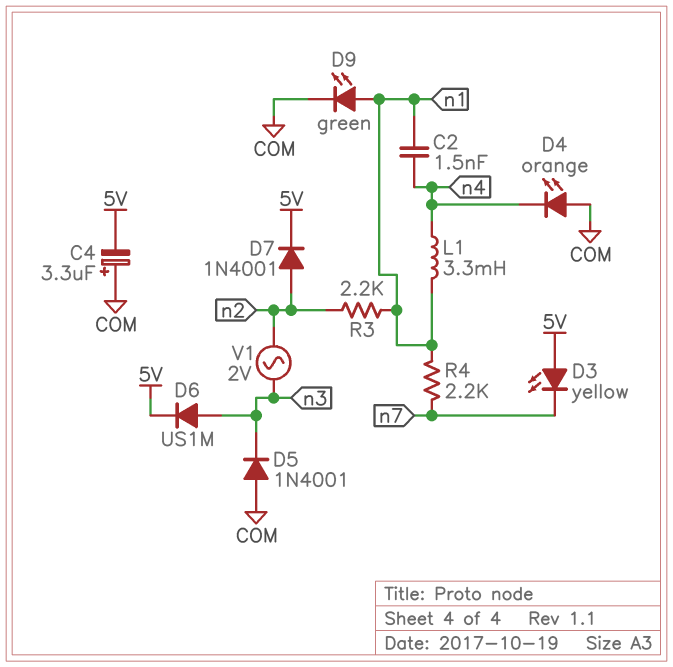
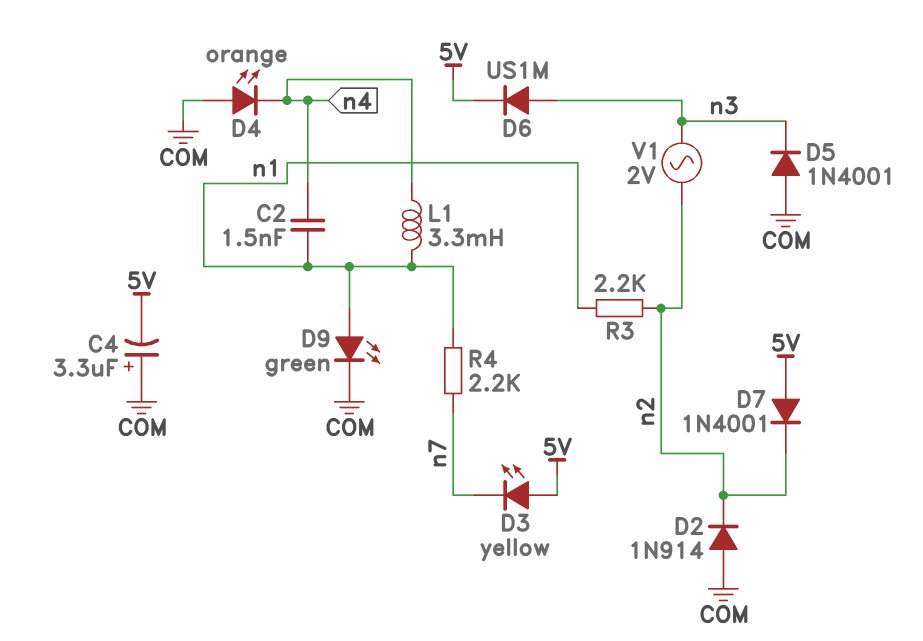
D2: none -> diode 1N914 (A COM, K n2)
D7: diode 1N4001 (A n2, K 5V) -> diode 1N4001 (A 5V, K n2)

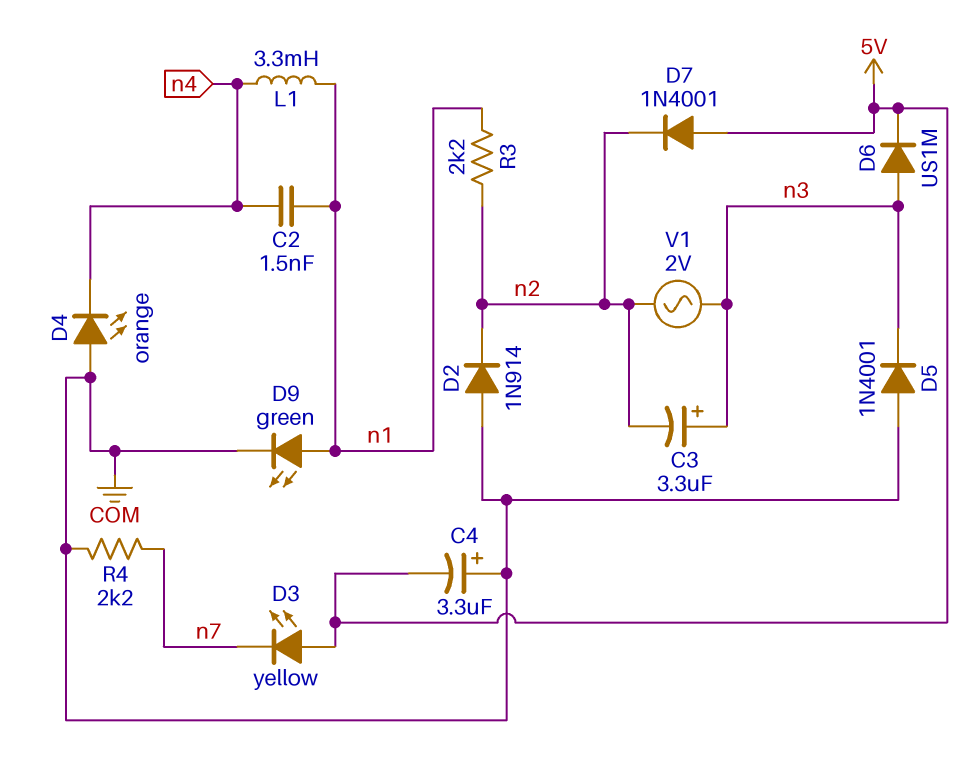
C3: none -> 3.3uF (plus n3, minus n2)
R4: 2.2k (n1, n7) -> 2.2k (COM, n7)

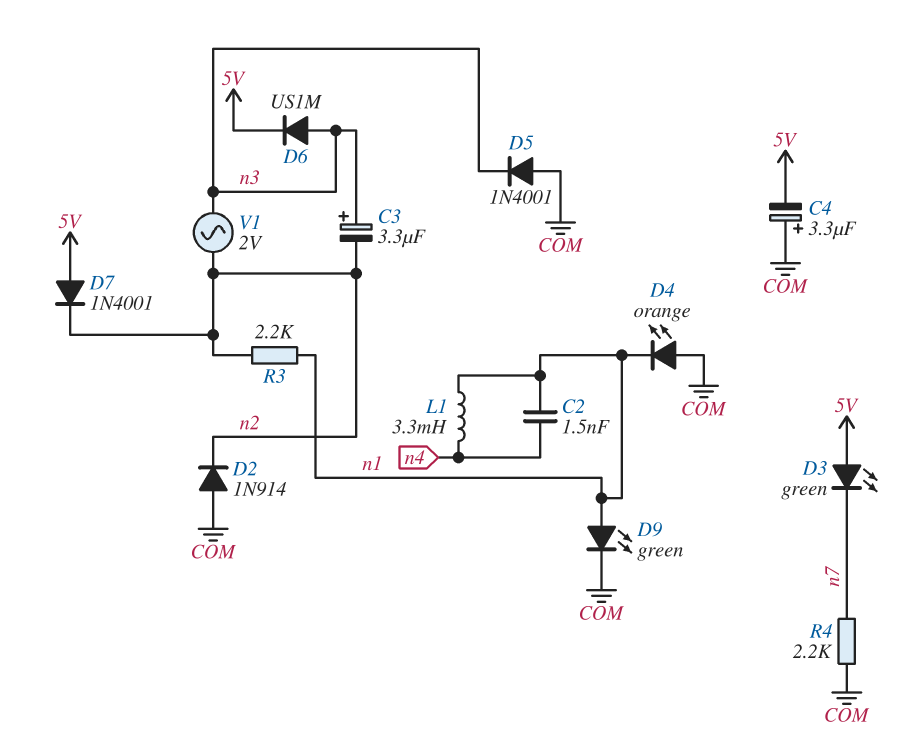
D3: LED yellow (A 5V, K n7) -> LED green (A 5V, K n7)
D4: LED orange (A COM, K n4) -> LED orange (A COM, K n1)

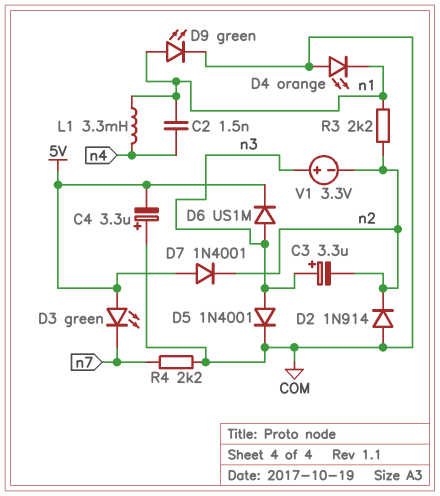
D5: diode 1N4001 (A COM, K n3) -> diode 1N4001 (A n3, K COM)
V1: AC 2V (n2, n3) -> 3.3V (plus n3, minus n2)

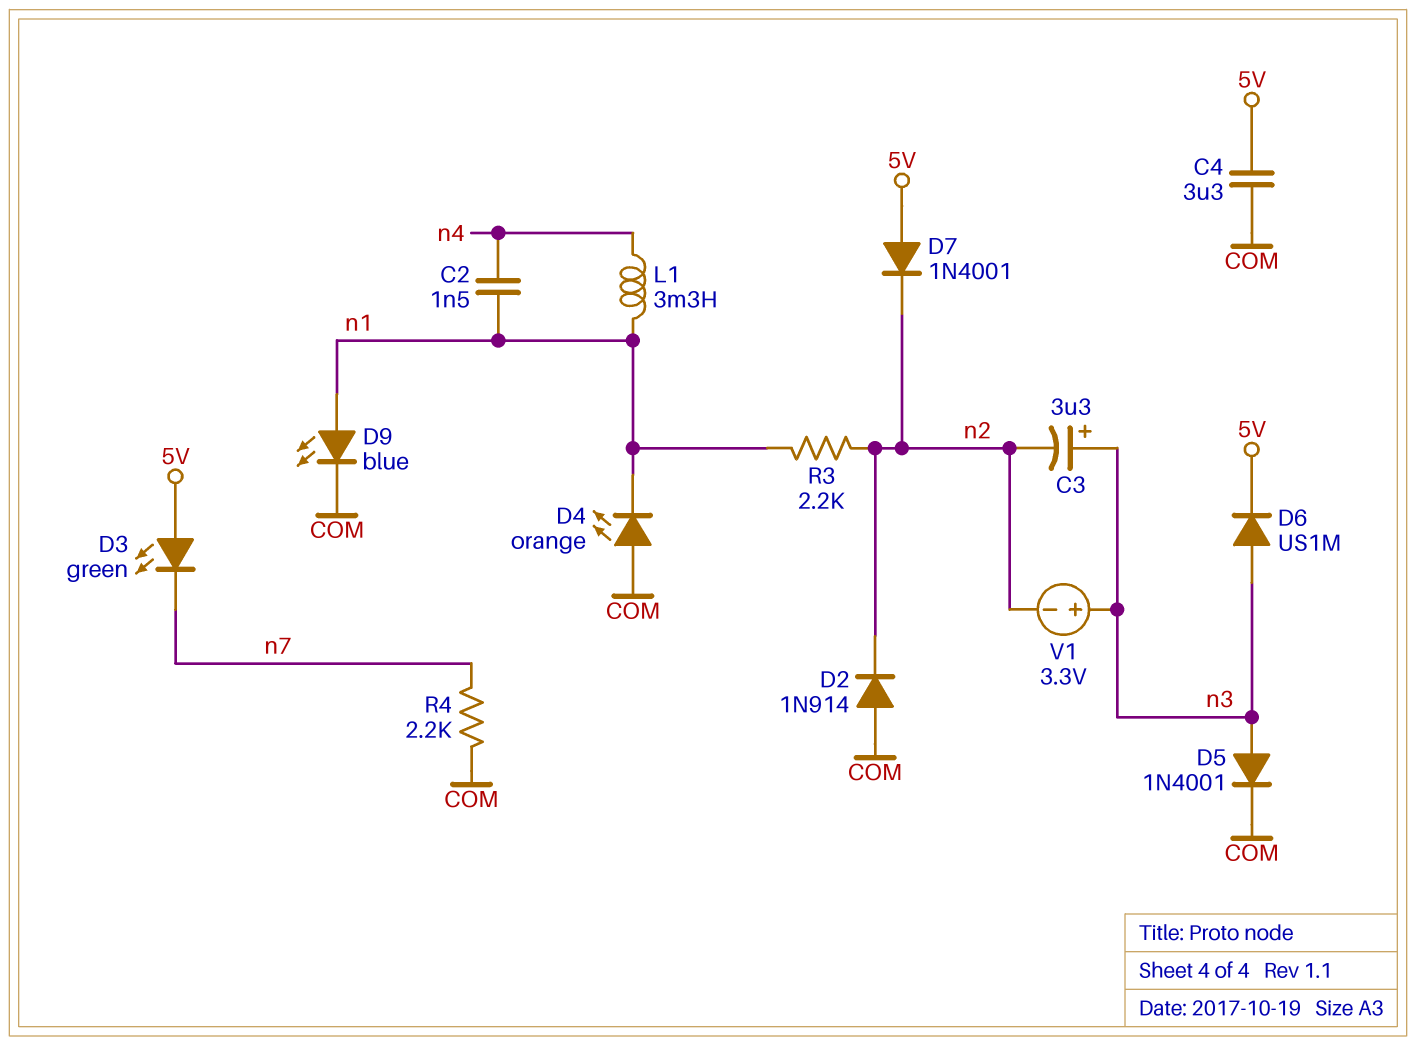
C4: 3.3uF (plus COM, minus 5V) -> 3.3uF (5V, COM)
D9: LED green (A n1, K COM) -> LED blue (A n1, K COM)

